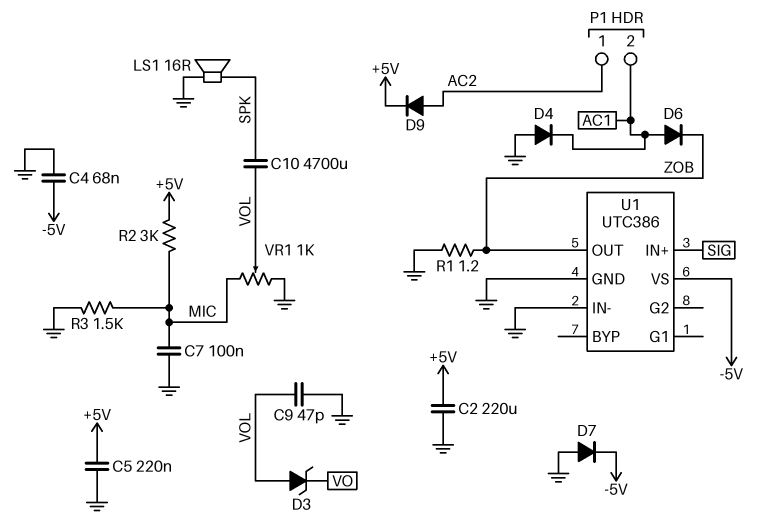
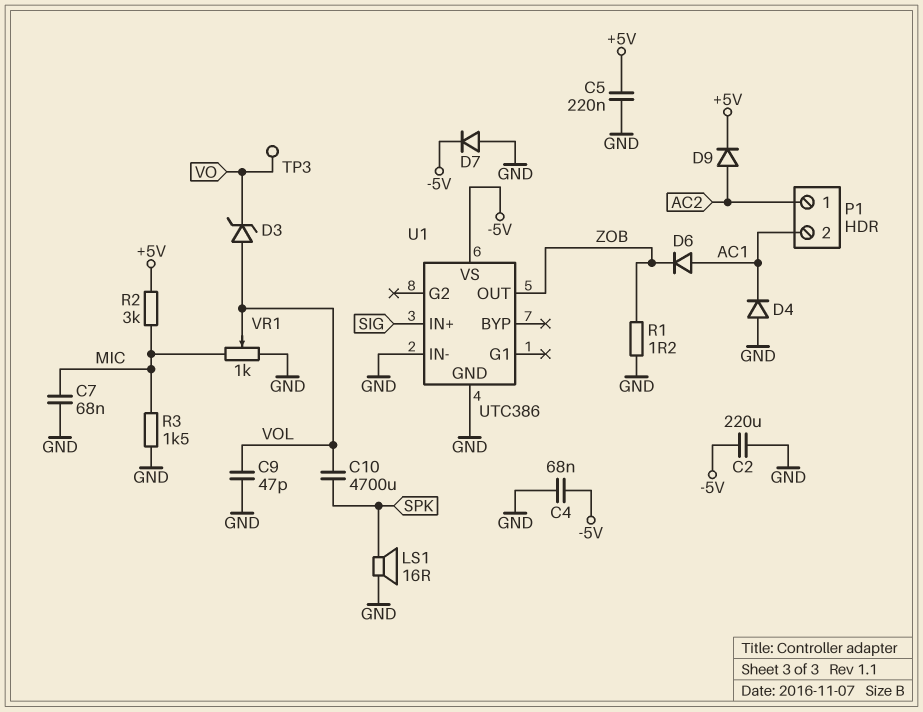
C2: 220uF (+5V, GND) -> 220uF (-5V, GND)
C7: 100nF (GND, MIC) -> 68nF (GND, MIC)
TP3: none -> test point (VO)

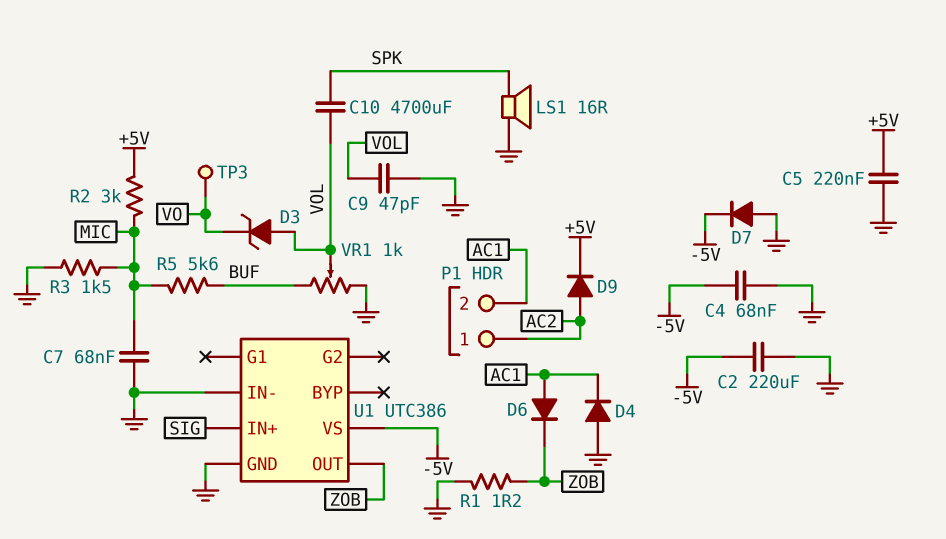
R5: none -> 5.6k (BUF, MIC)
VR1: 1k (GND, MIC, wiper VOL) -> 1k (BUF, GND, wiper VOL)

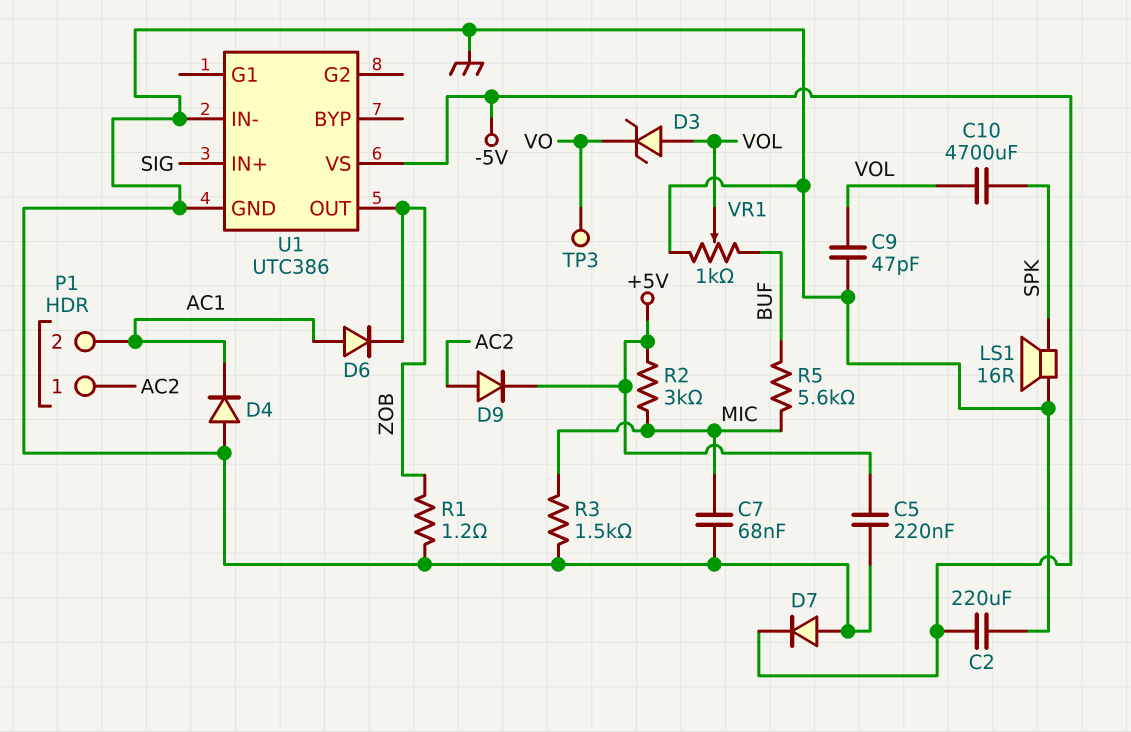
C4: 68nF (-5V, GND) -> none

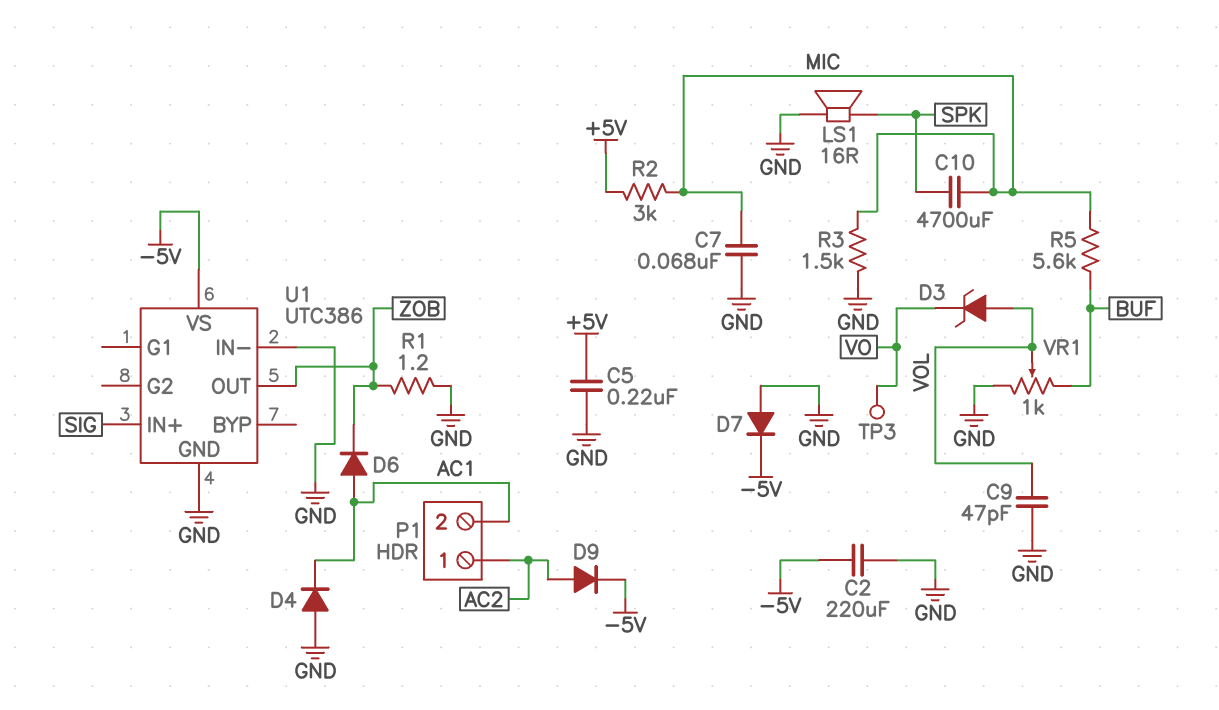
C10: 4700uF (SPK, VOL) -> 4700uF (MIC, SPK)
D9: diode (A AC2, K +5V) -> diode (A AC2, K -5V)

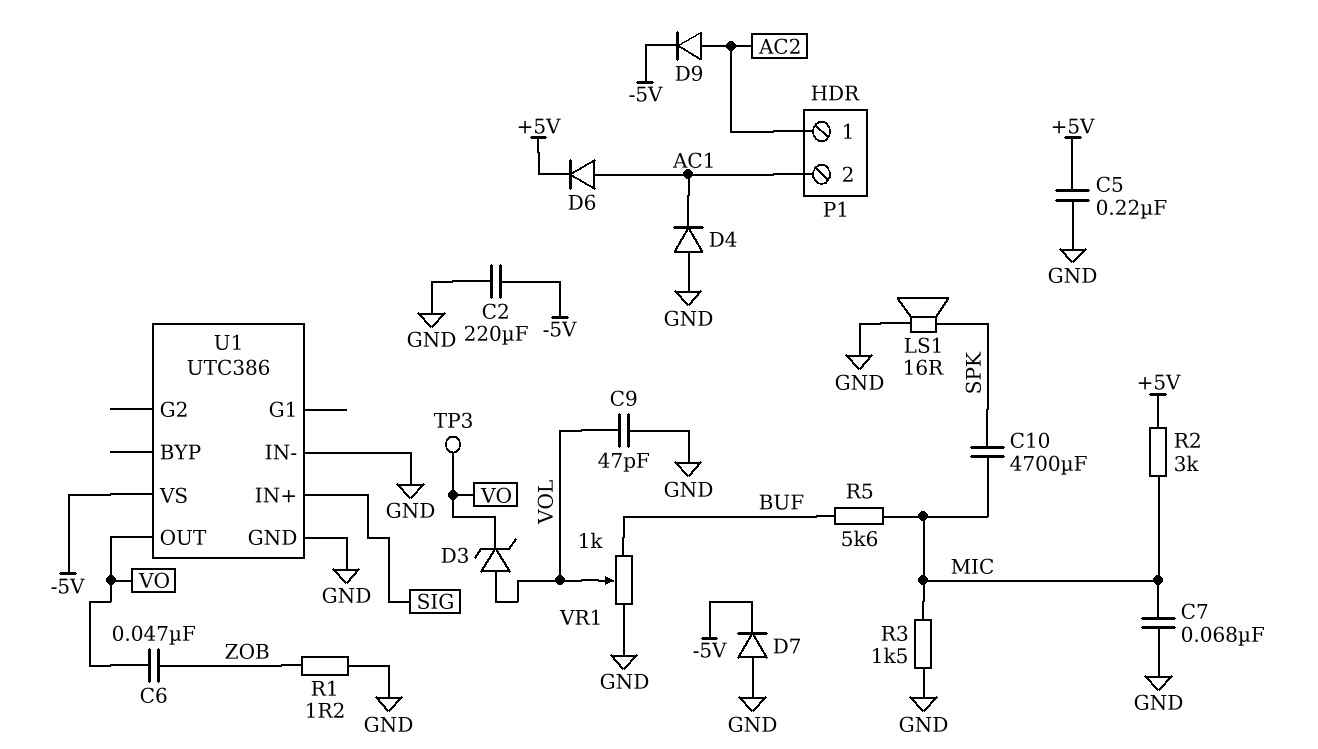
C6: none -> 47nF (VO, ZOB)
D6: diode (A AC1, K ZOB) -> diode (A AC1, K +5V)
U1 pin OUT: ZOB -> VO

